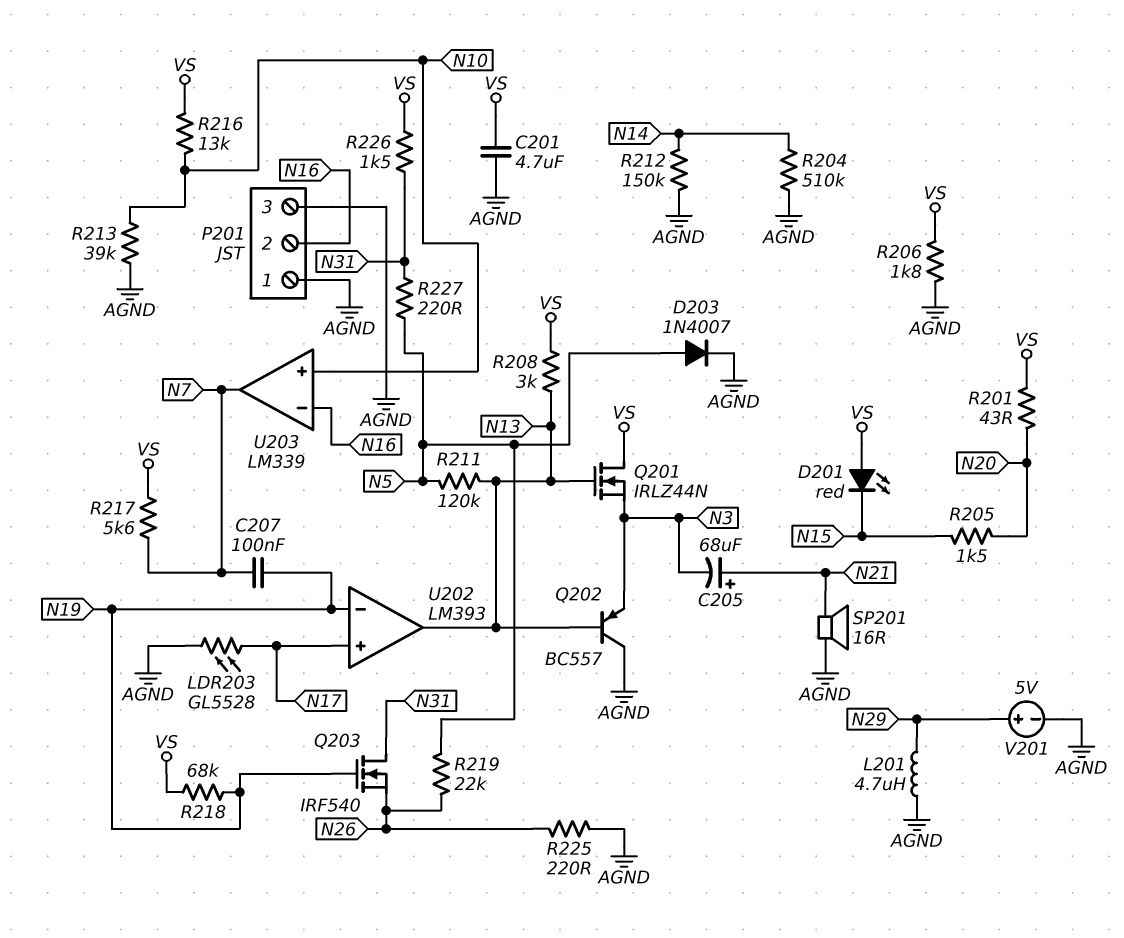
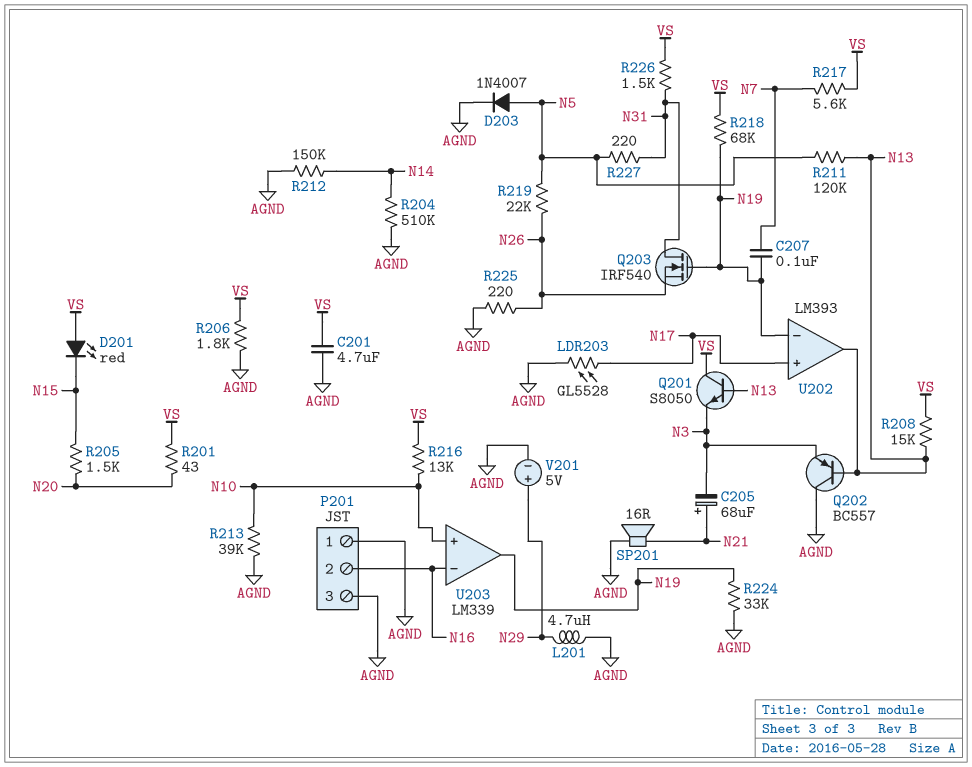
Q201: NMOS IRLZ44N (G N13, D VS, S N3) -> NPN S8050 (B N13, C VS, E N3)
R208: 3k (N13, VS) -> 15k (N13, VS)
R224: none -> 33k (AGND, N19)
U203 pin out: N7 -> N19

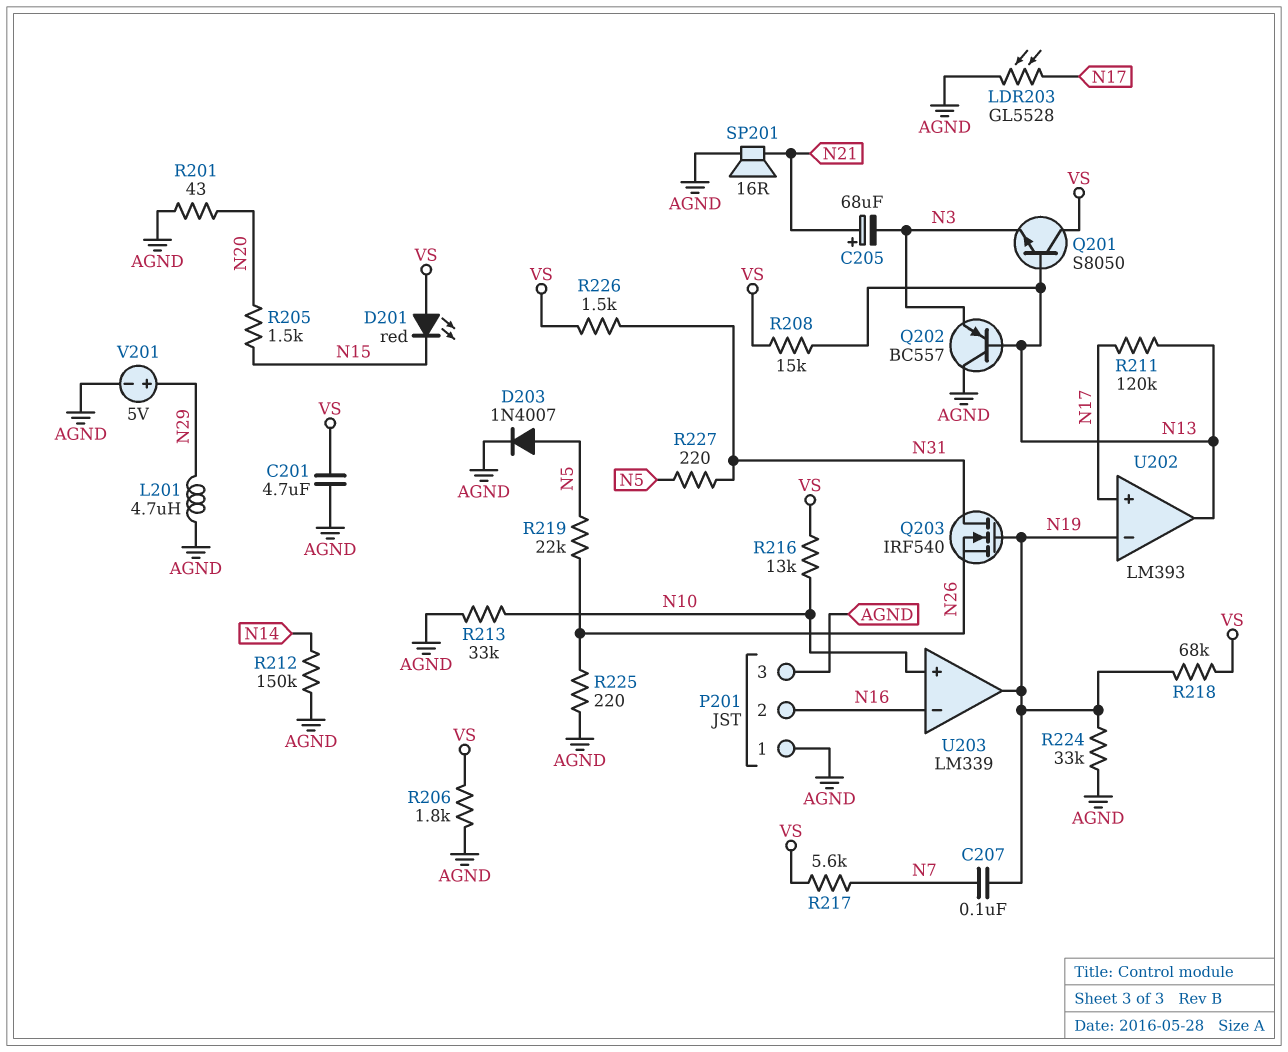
R201: 43 (N20, VS) -> 43 (AGND, N20)
R204: 510k (AGND, N14) -> none
R211: 120k (N5, N13) -> 120k (N13, N17)
R213: 39k (AGND, N10) -> 33k (AGND, N10)

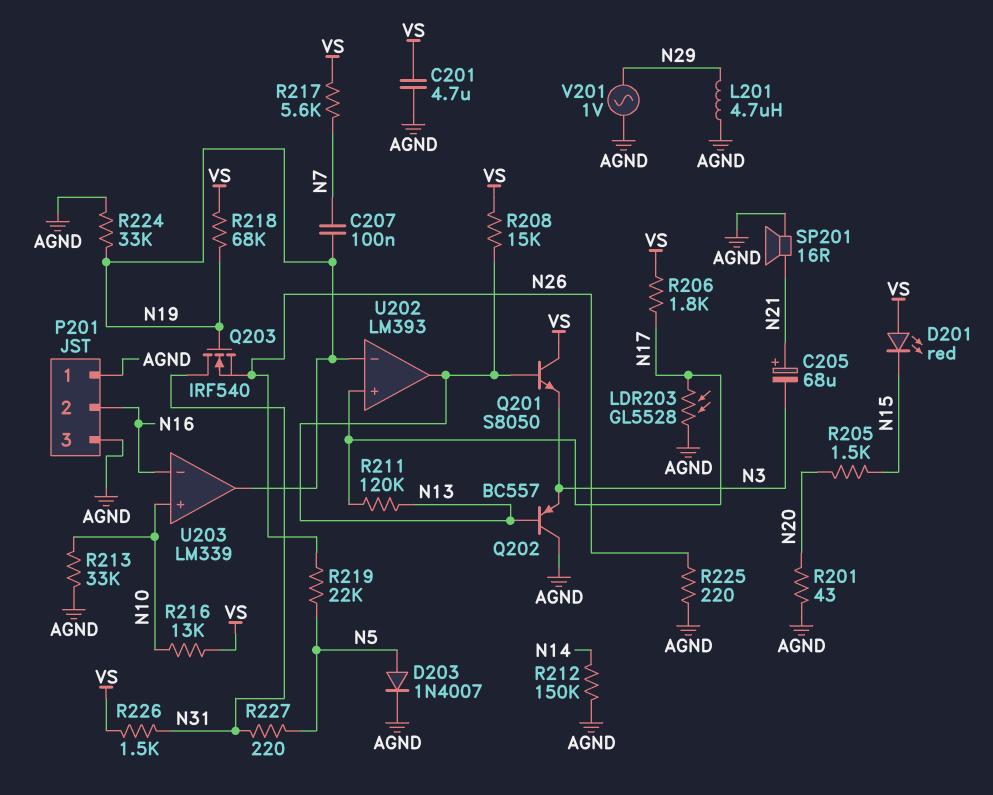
R206: 1.8k (AGND, VS) -> 1.8k (N17, VS)
V201: 5V (plus N29, minus AGND) -> AC 1V (AGND, N29)

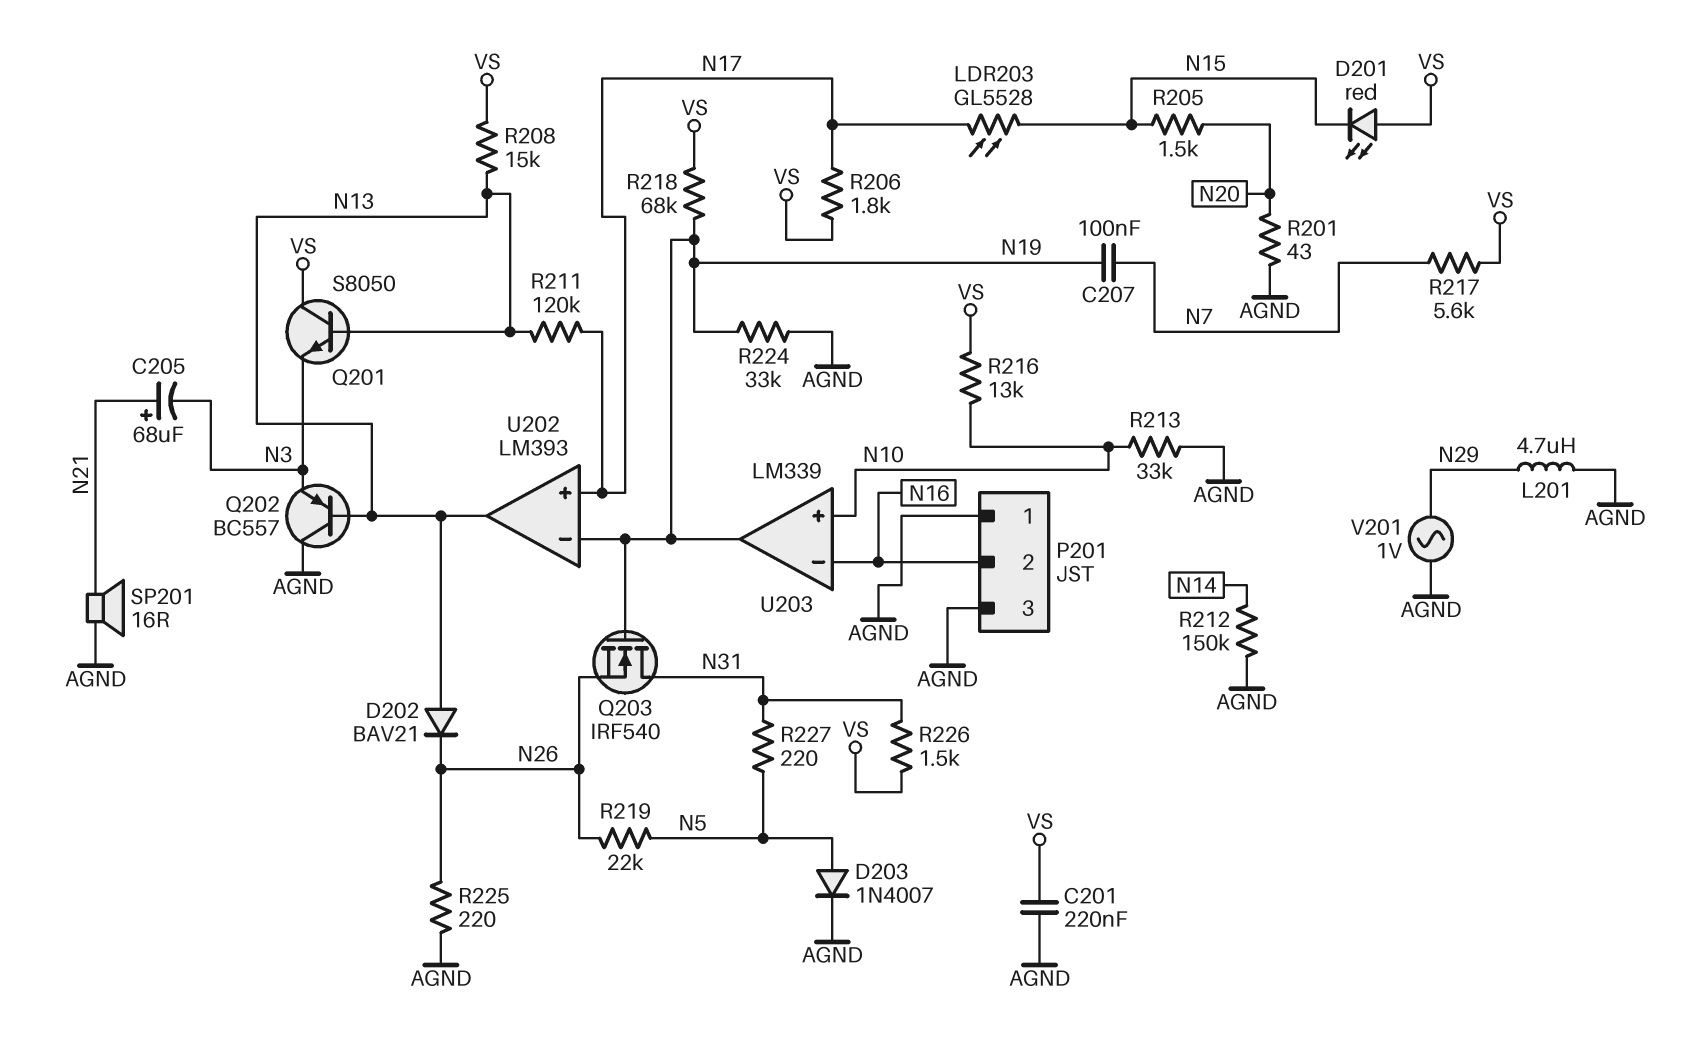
C201: 4.7uF (AGND, VS) -> 220nF (AGND, VS)
D202: none -> diode BAV21 (A N13, K N26)
LDR203: GL5528 (AGND, N17) -> GL5528 (N15, N17)

